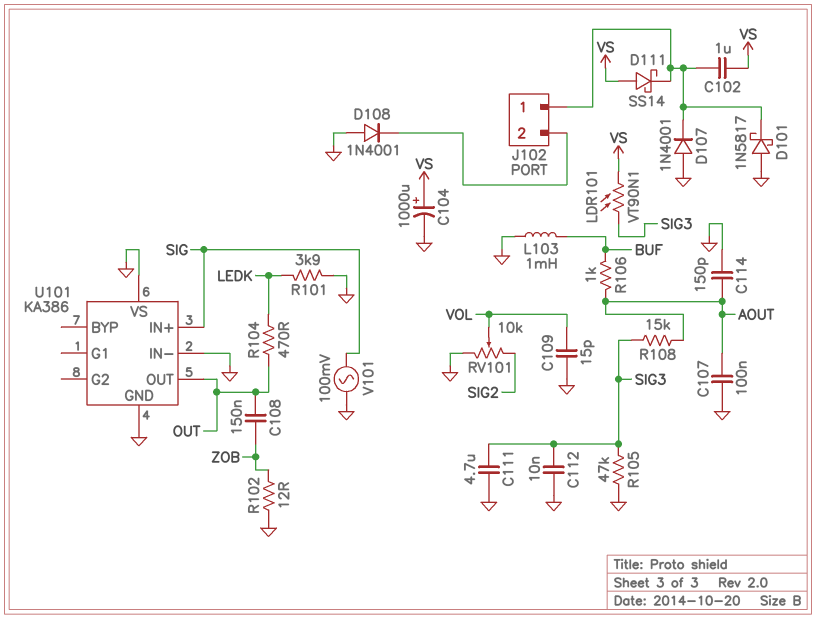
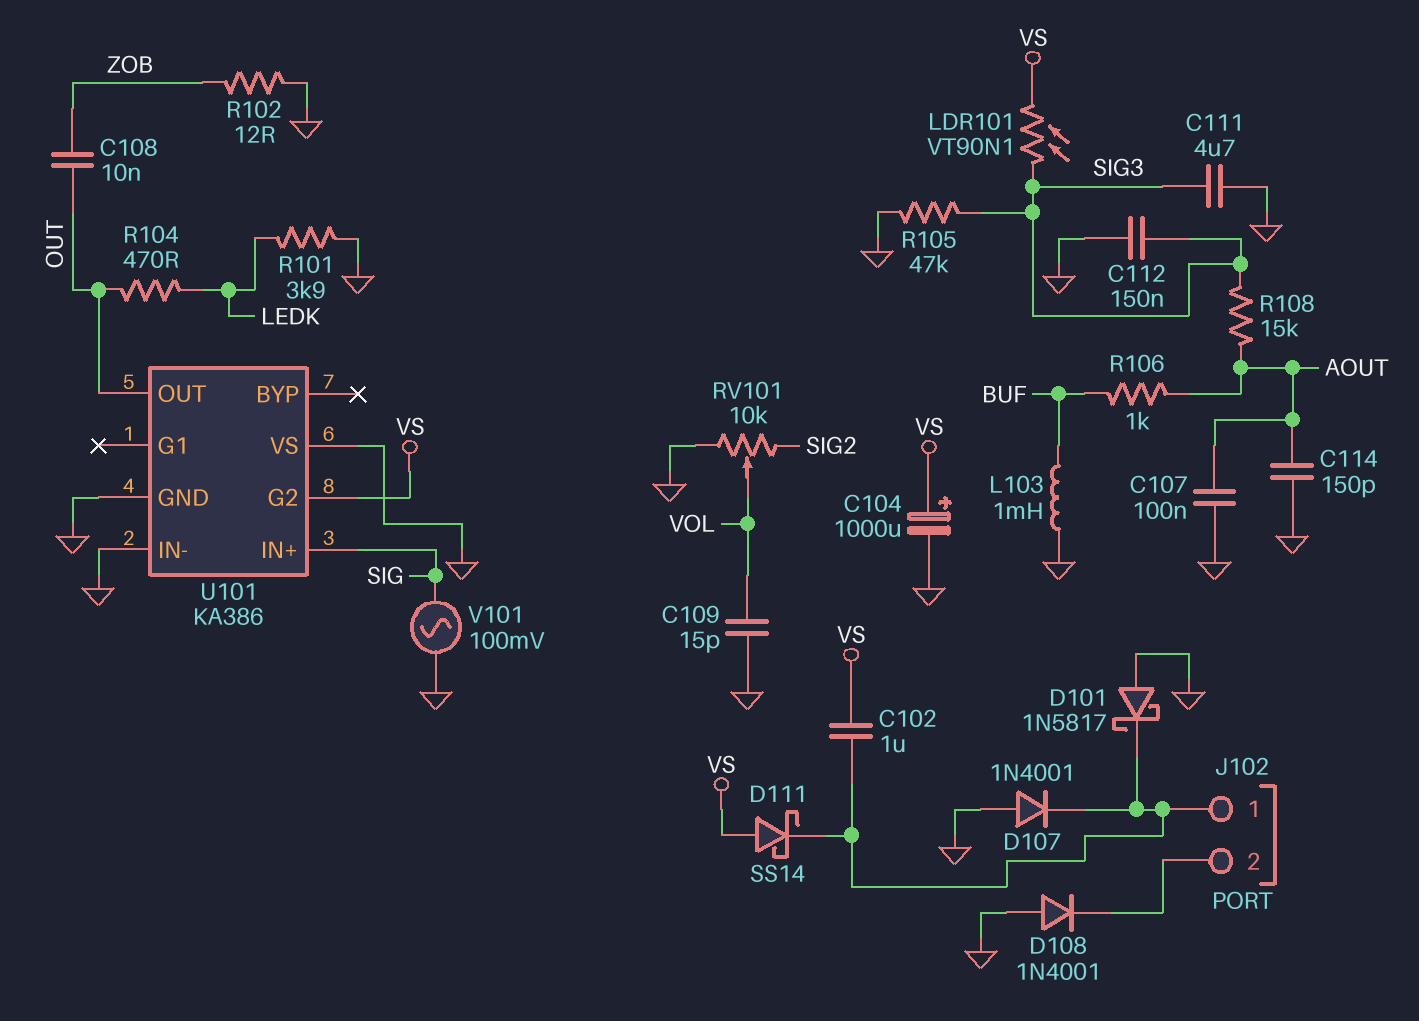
C108: 150nF (OUT, ZOB) -> 10nF (OUT, ZOB)
C112: 10nF (GND, SIG3) -> 150nF (GND, SIG3)
U101 pin G2: none -> VS

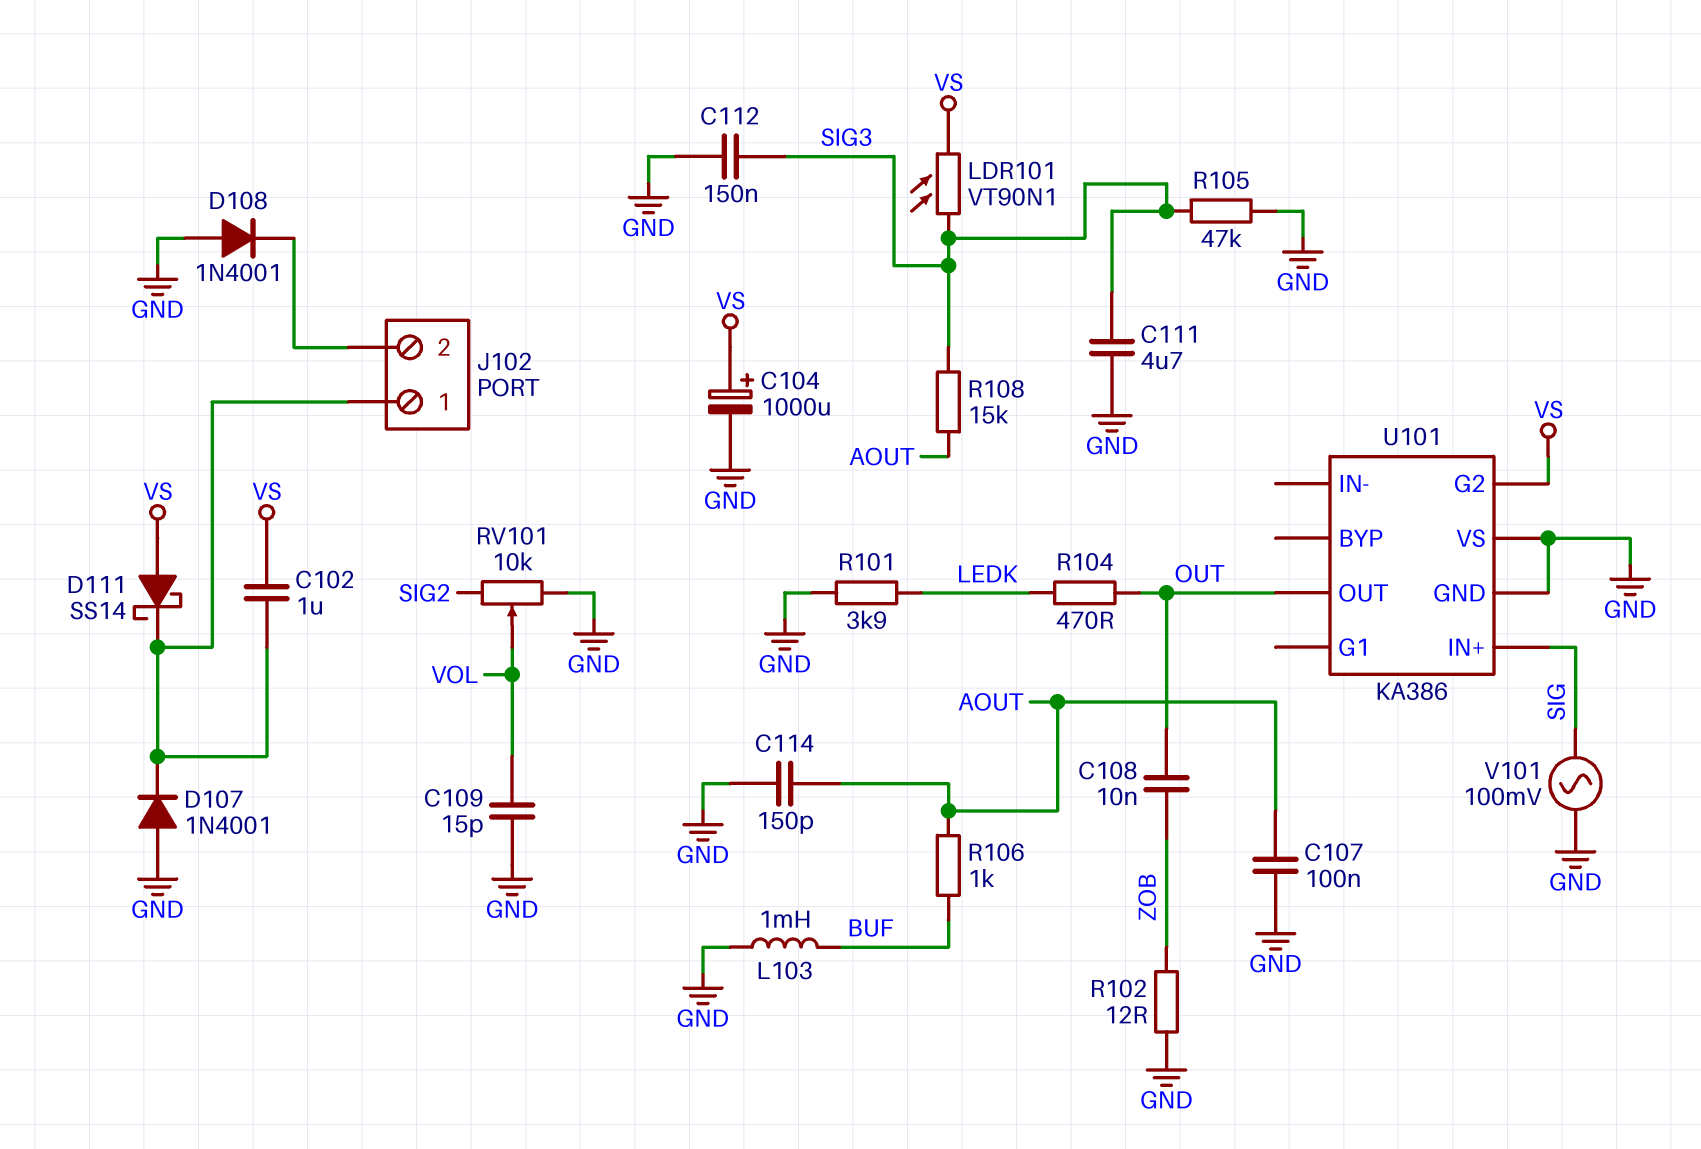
D101: schottky 1N5817 (A GND, K J102/1) -> none
U101 pin IN-: GND -> none

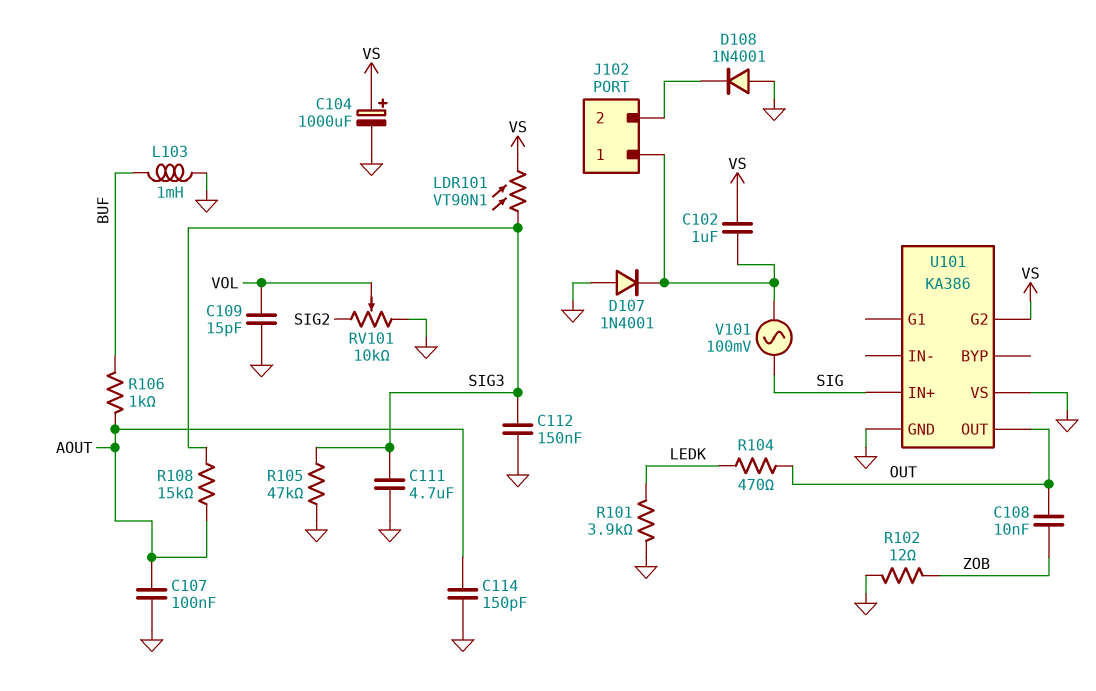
D111: schottky SS14 (A VS, K J102/1) -> none
V101: AC 100mV (GND, SIG) -> AC 100mV (J102/1, SIG)

